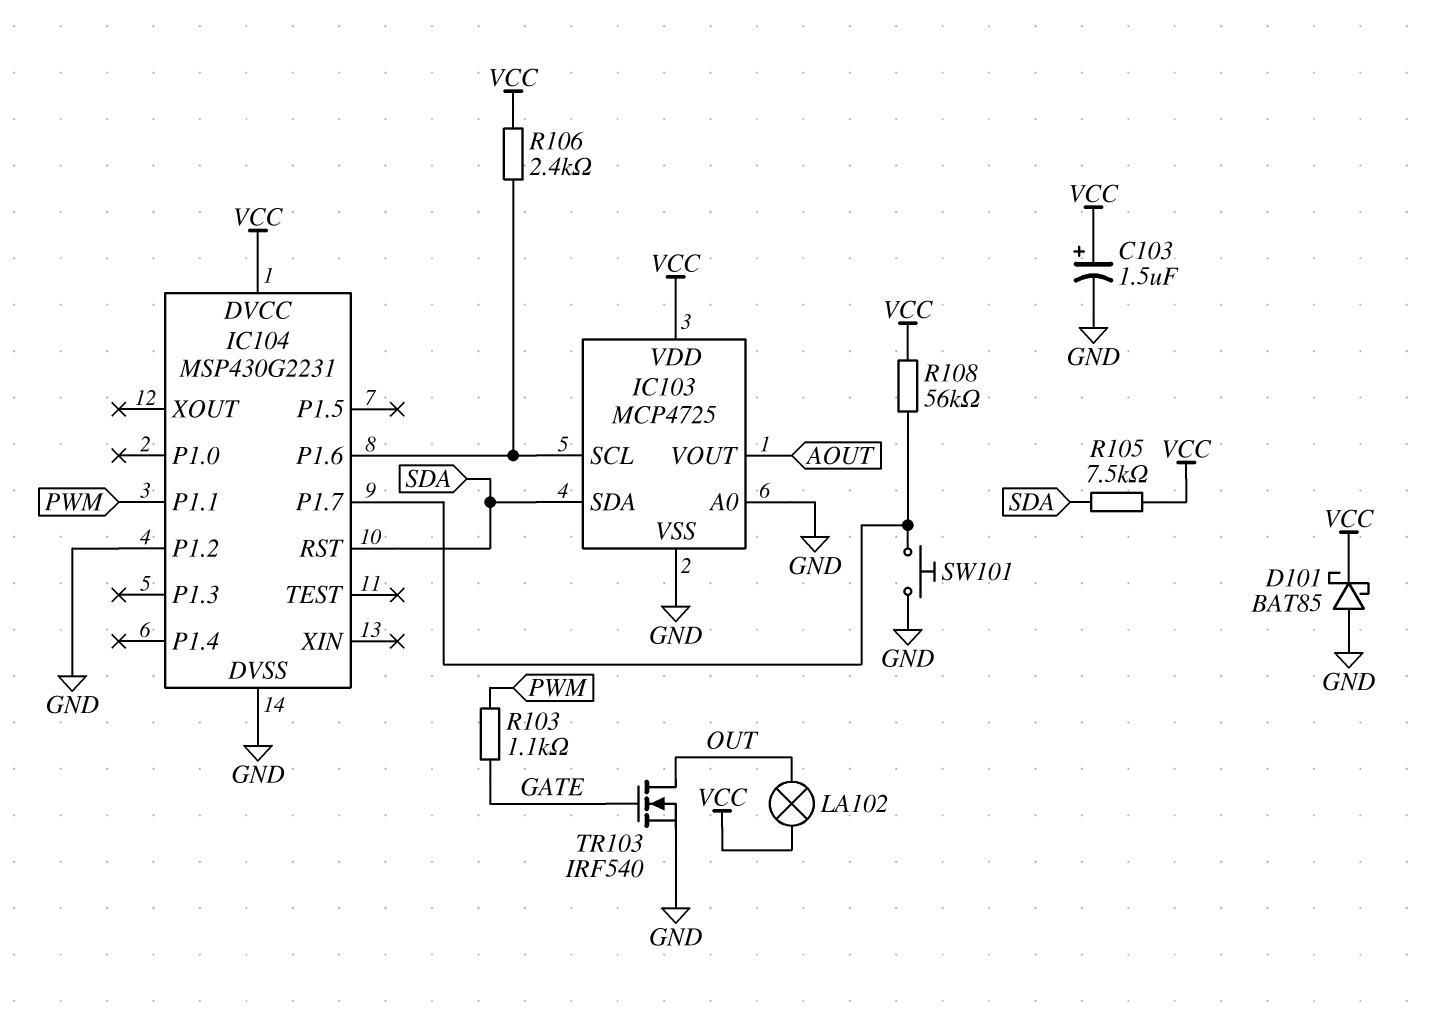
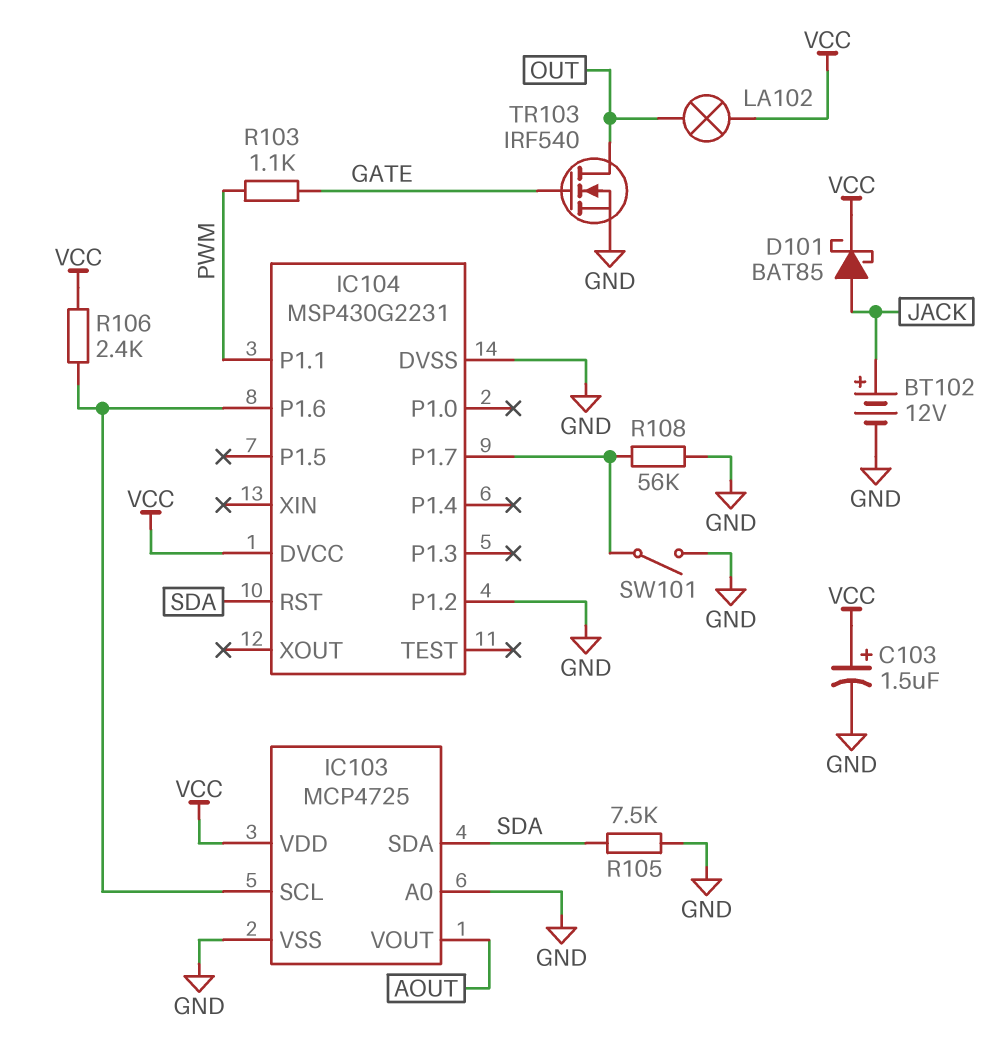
BT102: none -> 12V (plus JACK, minus GND)
D101: schottky BAT85 (A GND, K VCC) -> schottky BAT85 (A JACK, K VCC)
R105: 7.5k (SDA, VCC) -> 7.5k (GND, SDA)
R108: 56k (IC104/P1.7, VCC) -> 56k (GND, IC104/P1.7)
SW101: button (GND, IC104/P1.7) -> switch (GND, IC104/P1.7)

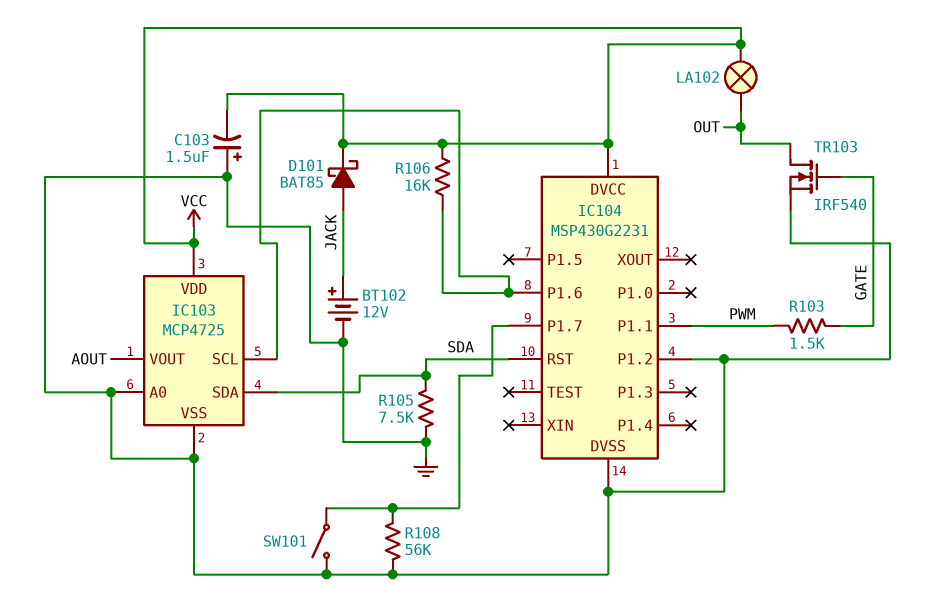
C103: 1.5uF (plus VCC, minus GND) -> 1.5uF (plus GND, minus VCC)
R103: 1.1k (GATE, PWM) -> 1.5k (GATE, PWM)
R106: 2.4k (IC103/SCL, VCC) -> 16k (IC103/SCL, VCC)

